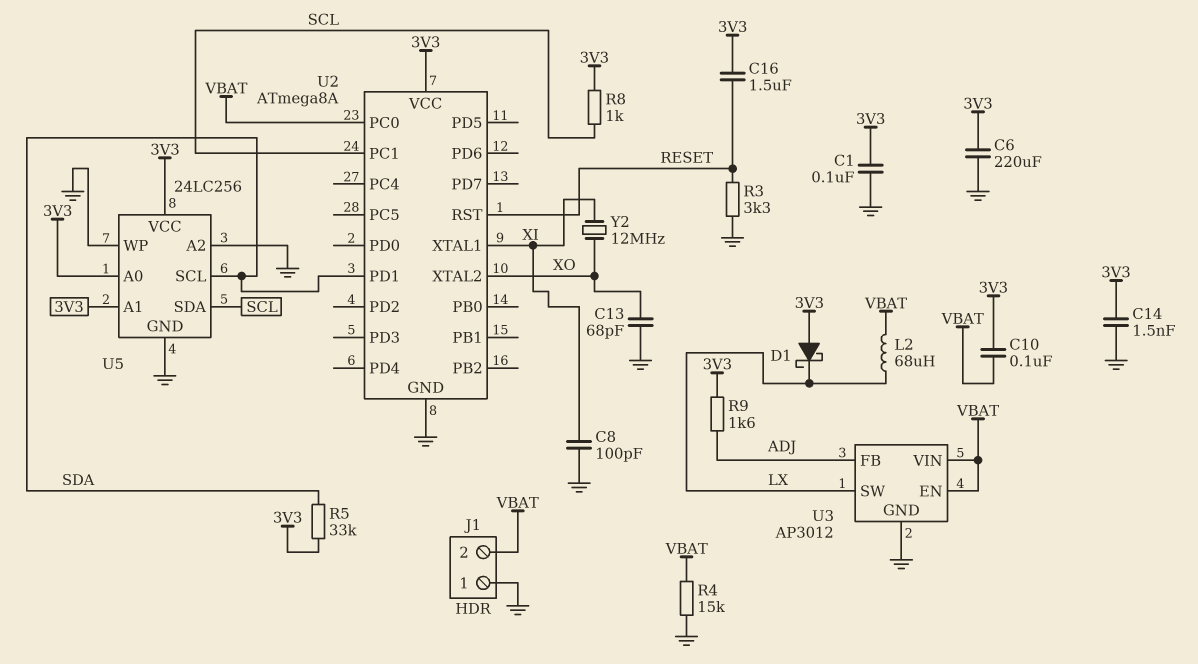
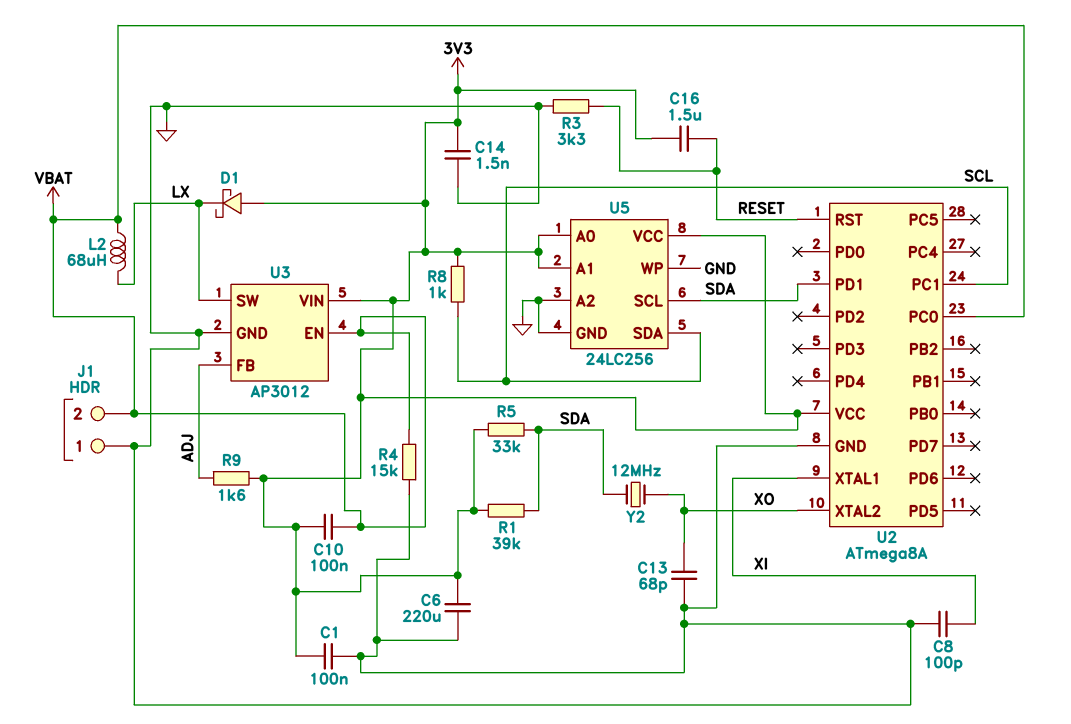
R1: none -> 39k (3V3, SDA)
U3 pin VIN: VBAT -> 3V3
Y2: 12MHz (XI, XO) -> 12MHz (SDA, XO)

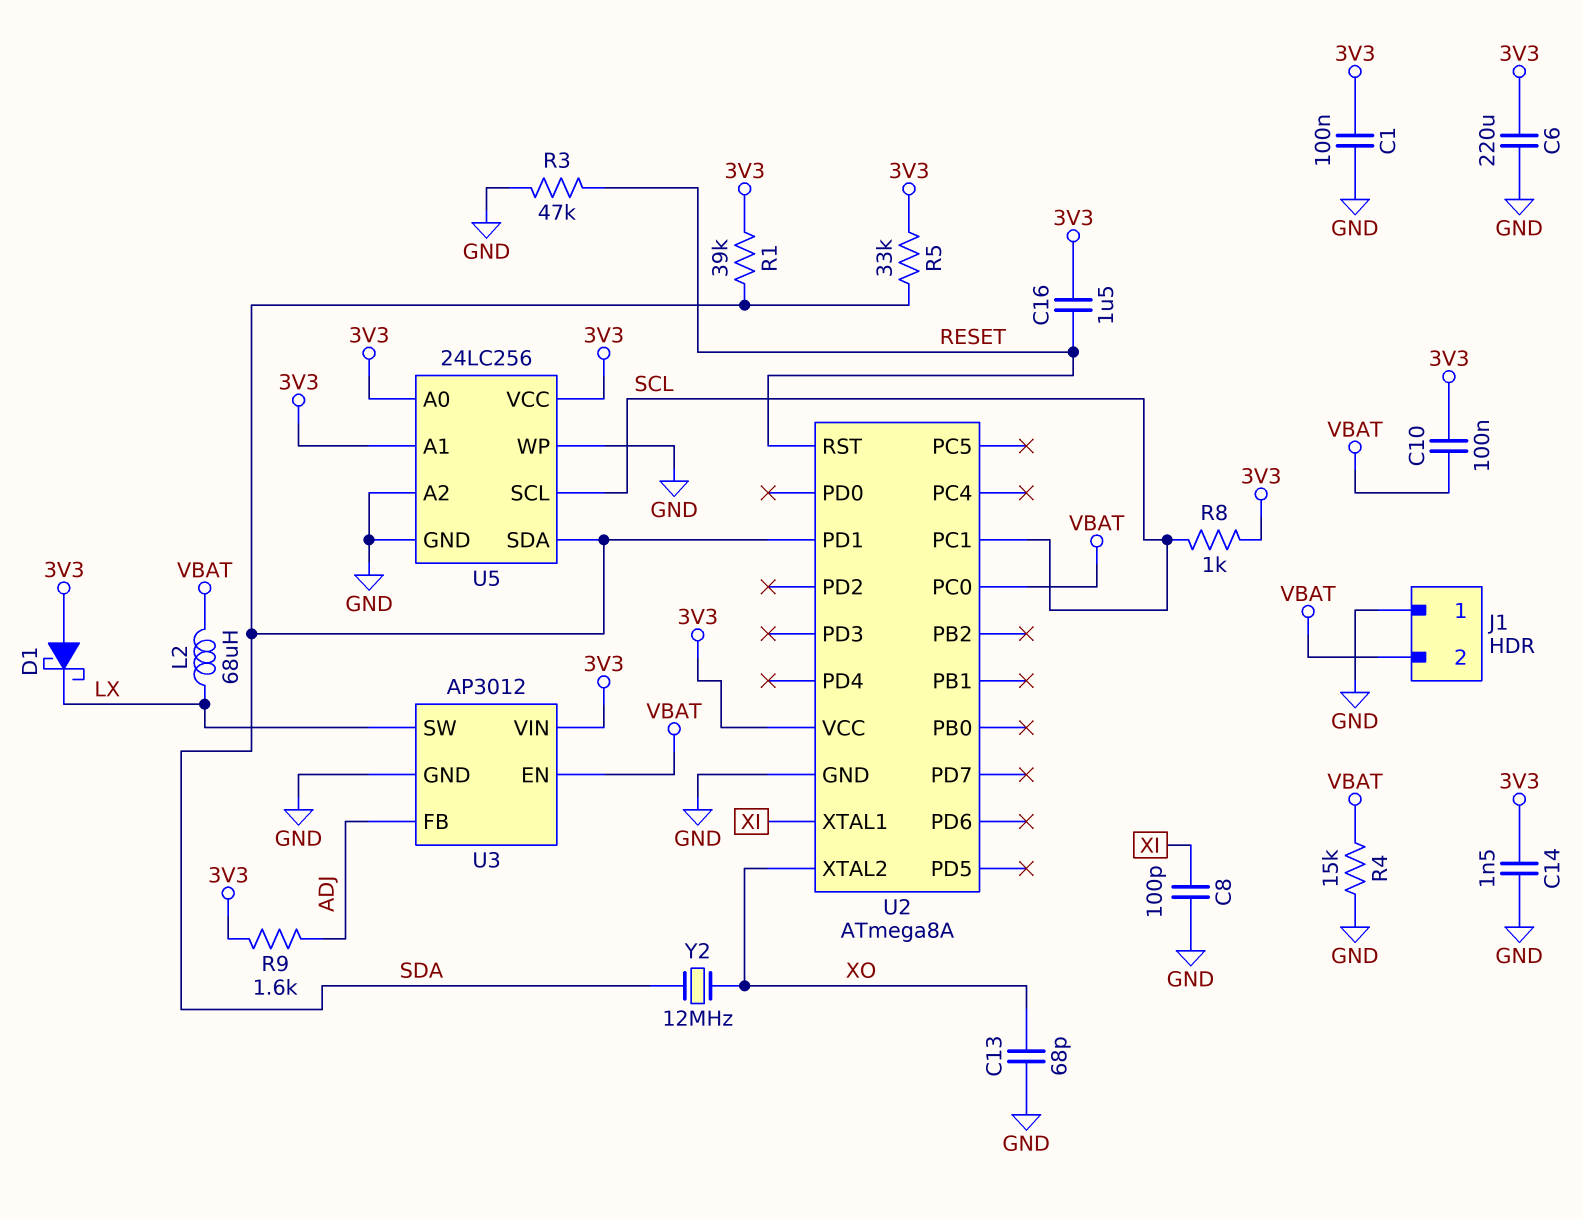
R3: 3.3k (GND, RESET) -> 47k (GND, RESET)
U5 pin SCL: SDA -> SCL
U5 pin SDA: SCL -> SDA

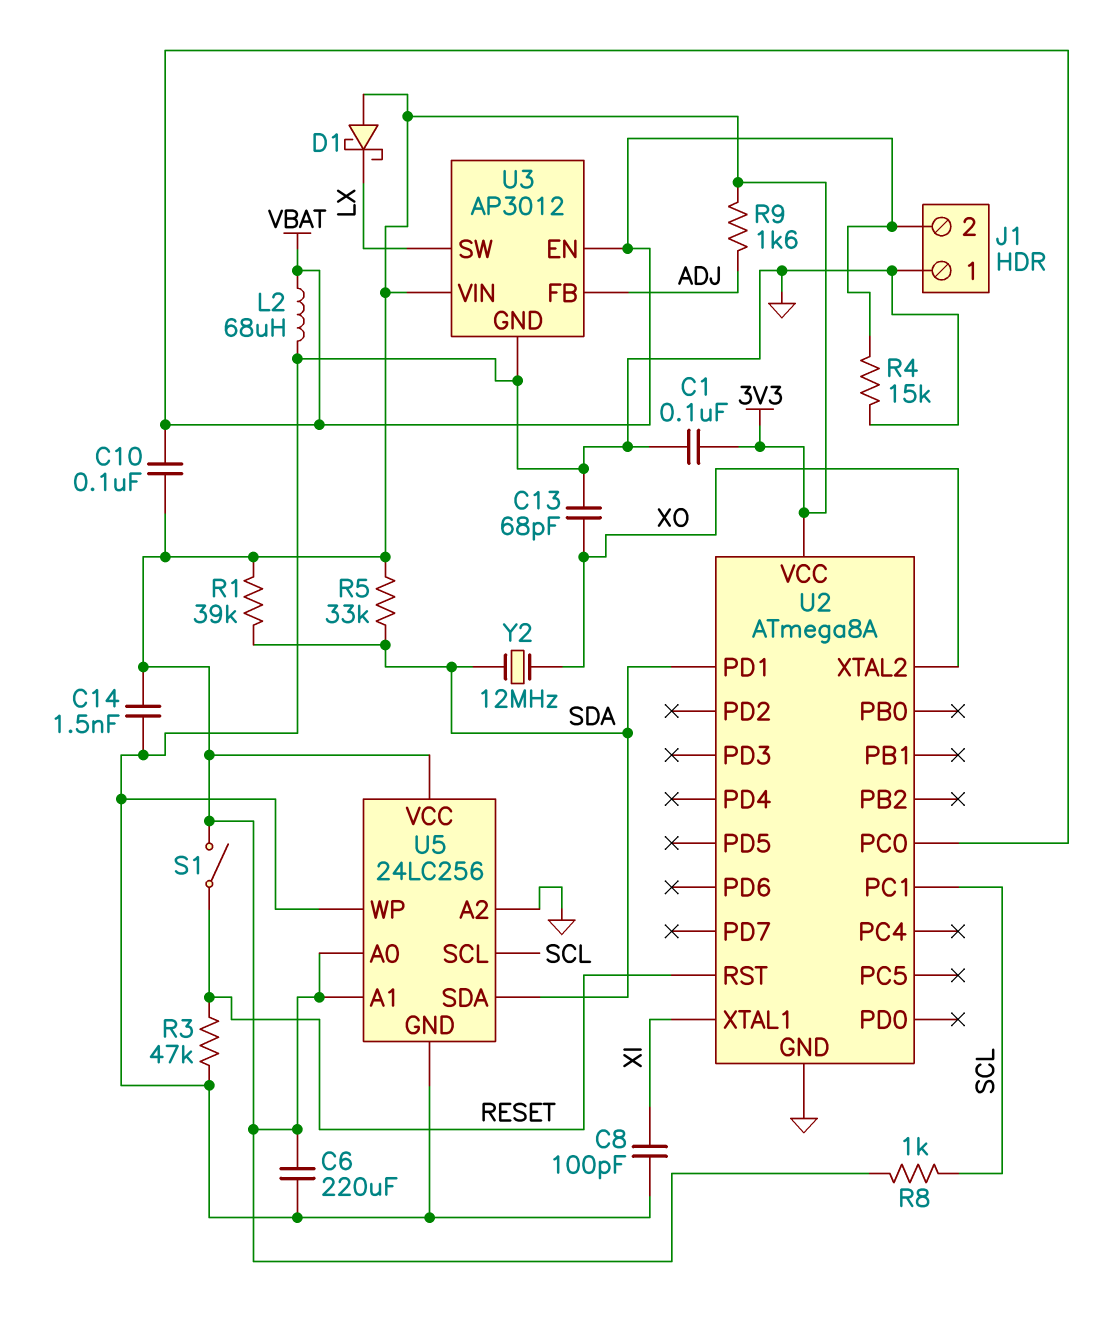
C16: 1.5uF (3V3, RESET) -> none
L2: 68uH (LX, VBAT) -> 68uH (GND, VBAT)
S1: none -> switch (3V3, RESET)

